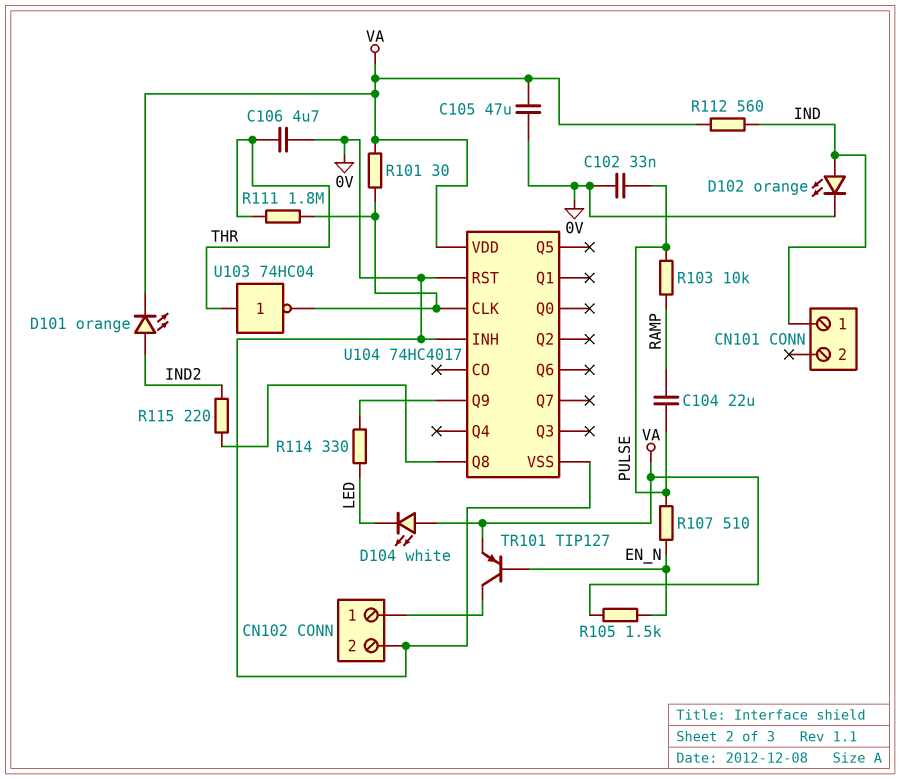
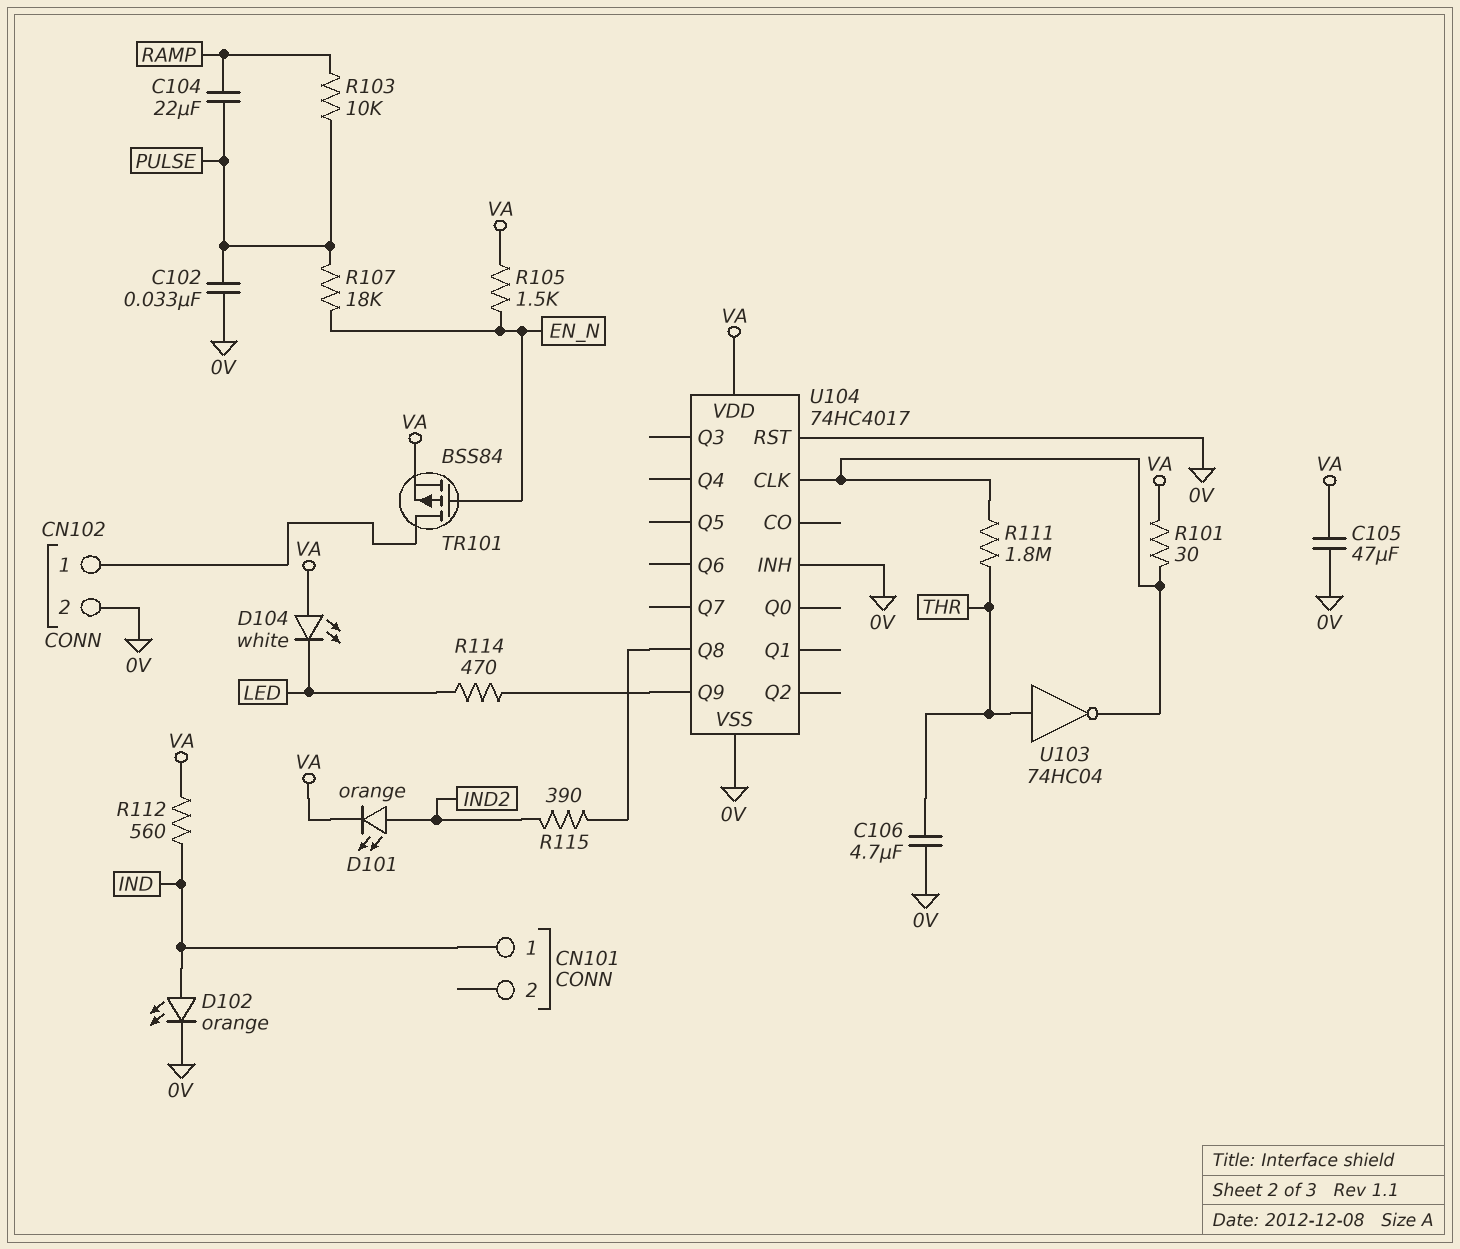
R107: 510 (EN_N, PULSE) -> 18k (EN_N, PULSE)
R114: 330 (LED, U104/Q9) -> 470 (LED, U104/Q9)
R115: 220 (IND2, U104/Q8) -> 390 (IND2, U104/Q8)
TR101: PNP TIP127 (B EN_N, C CN102/1, E VA) -> PMOS BSS84 (G EN_N, D CN102/1, S VA)

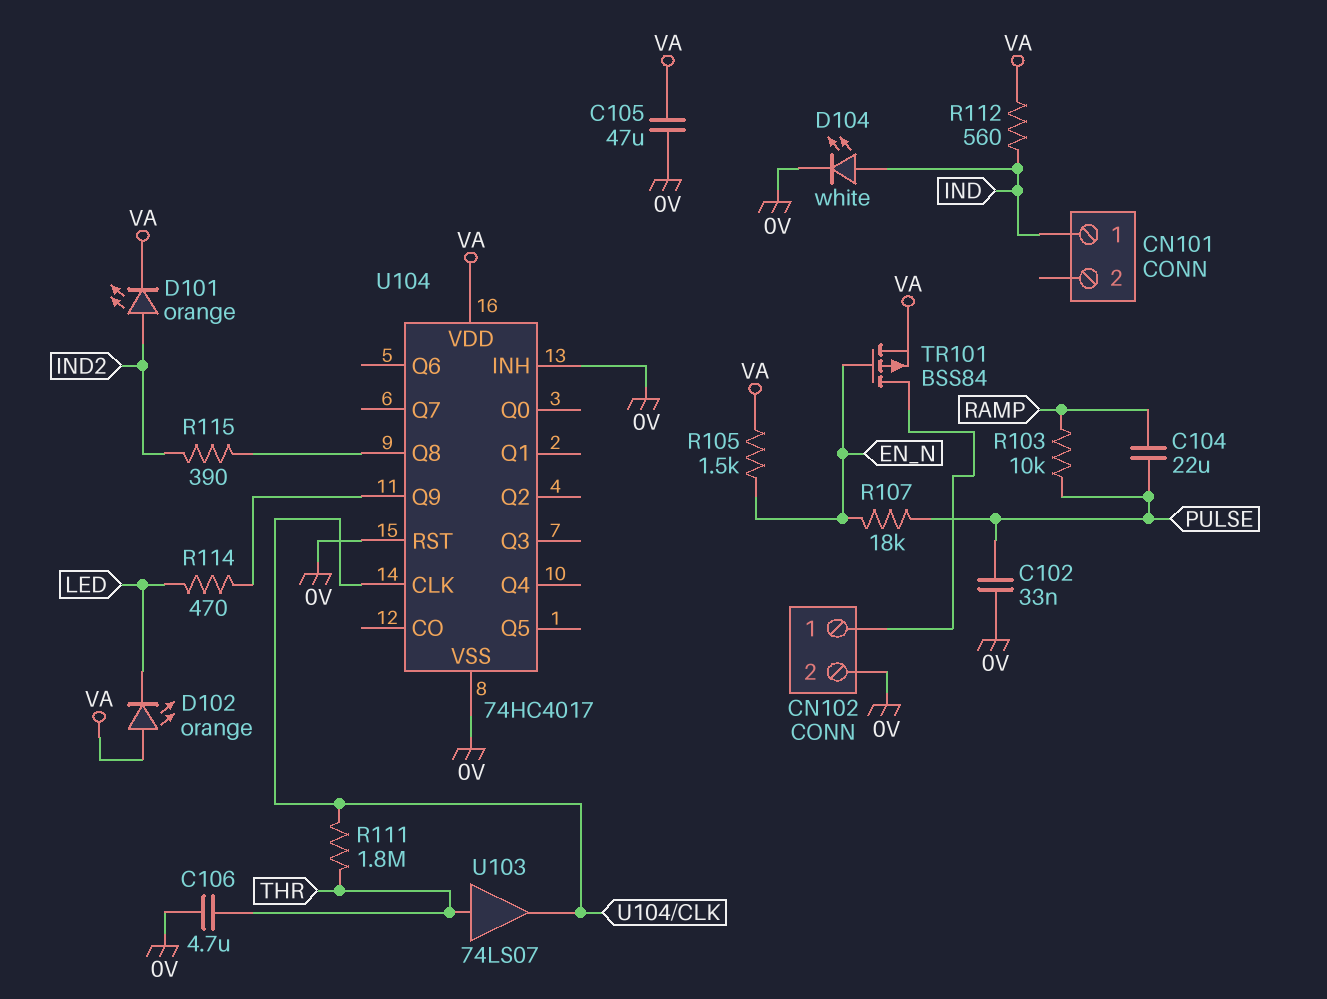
D102: LED orange (A IND, K 0V) -> LED orange (A VA, K LED)
D104: LED white (A VA, K LED) -> LED white (A IND, K 0V)
R101: 30 (U104/CLK, VA) -> none
U103: NOT 74HC04 (in THR, out U104/CLK) -> buffer 74LS07 (in THR, out U104/CLK)

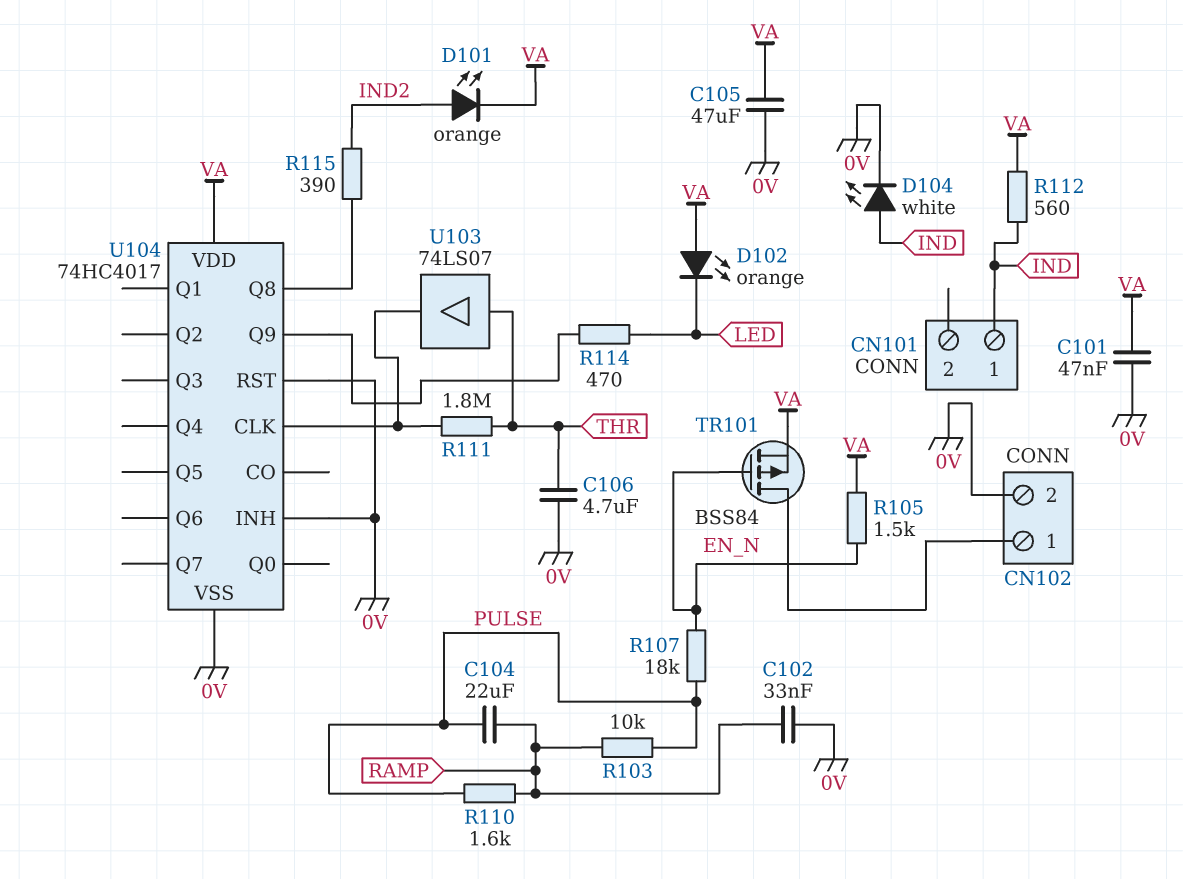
C101: none -> 47nF (0V, VA)
C102: 33nF (0V, PULSE) -> 33nF (0V, RAMP)
R110: none -> 1.6k (PULSE, RAMP)

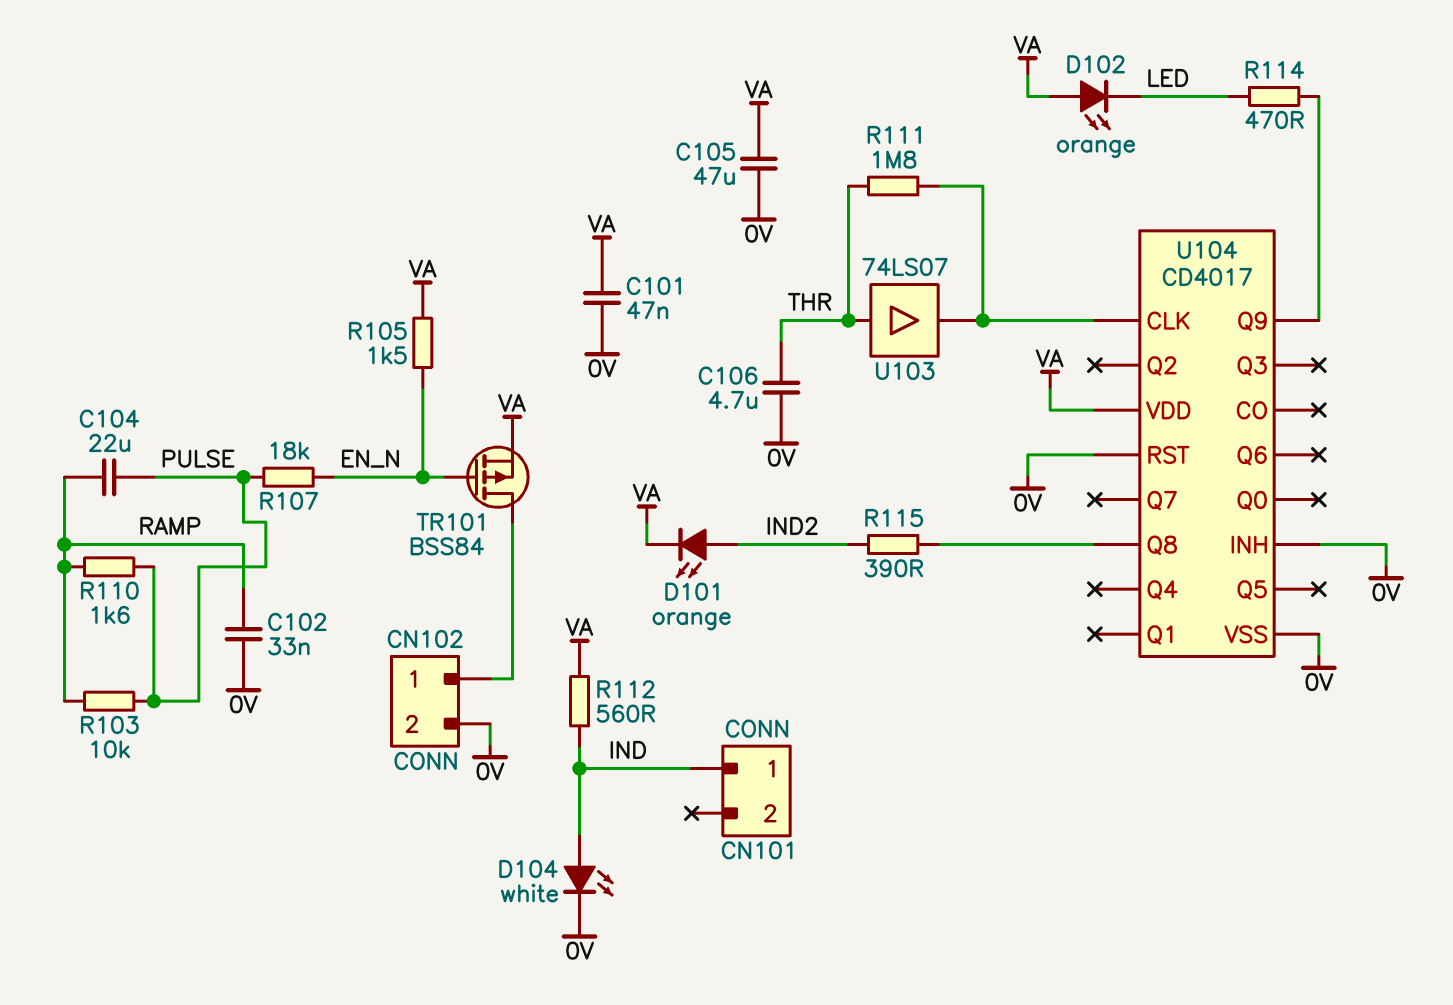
U104: 74HC4017 -> CD4017

